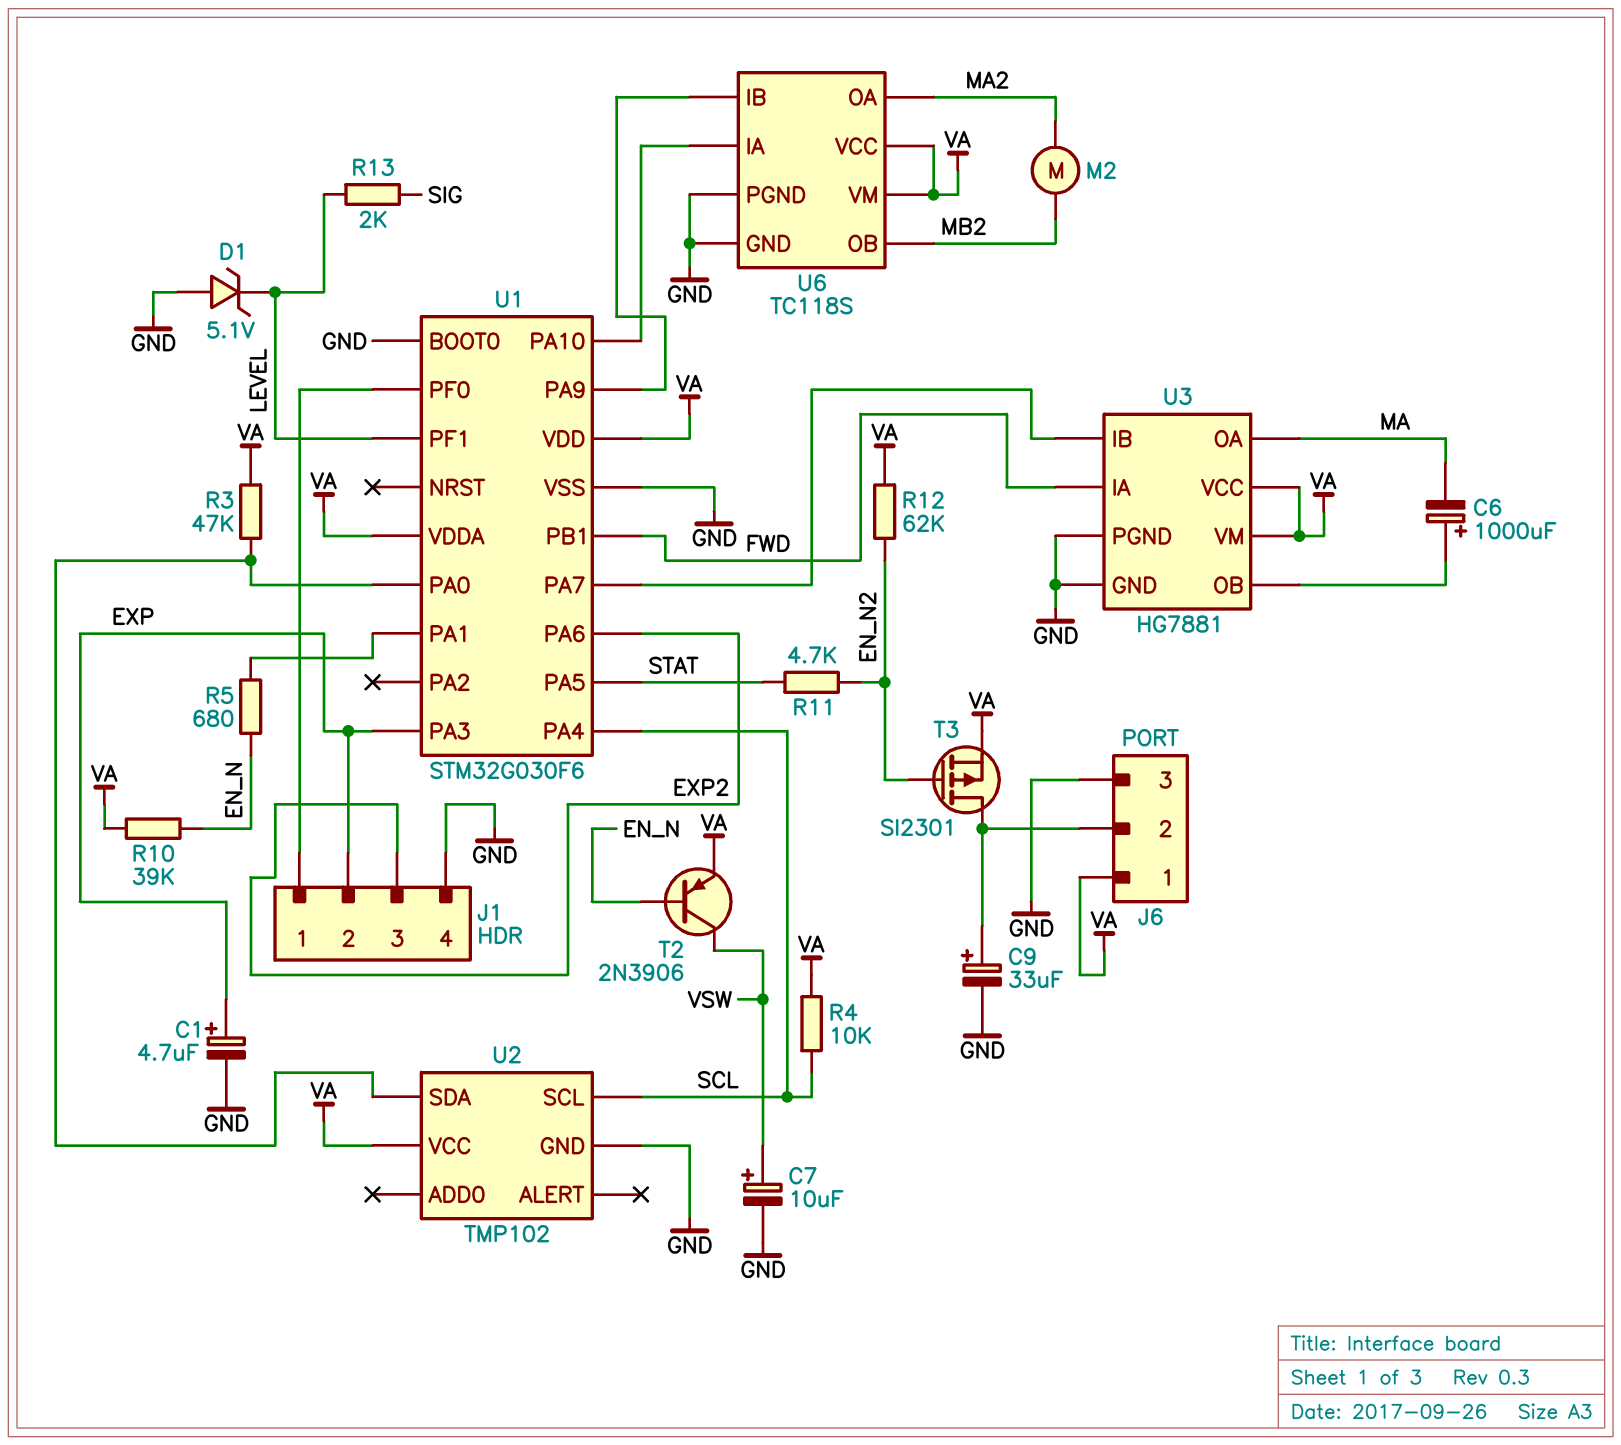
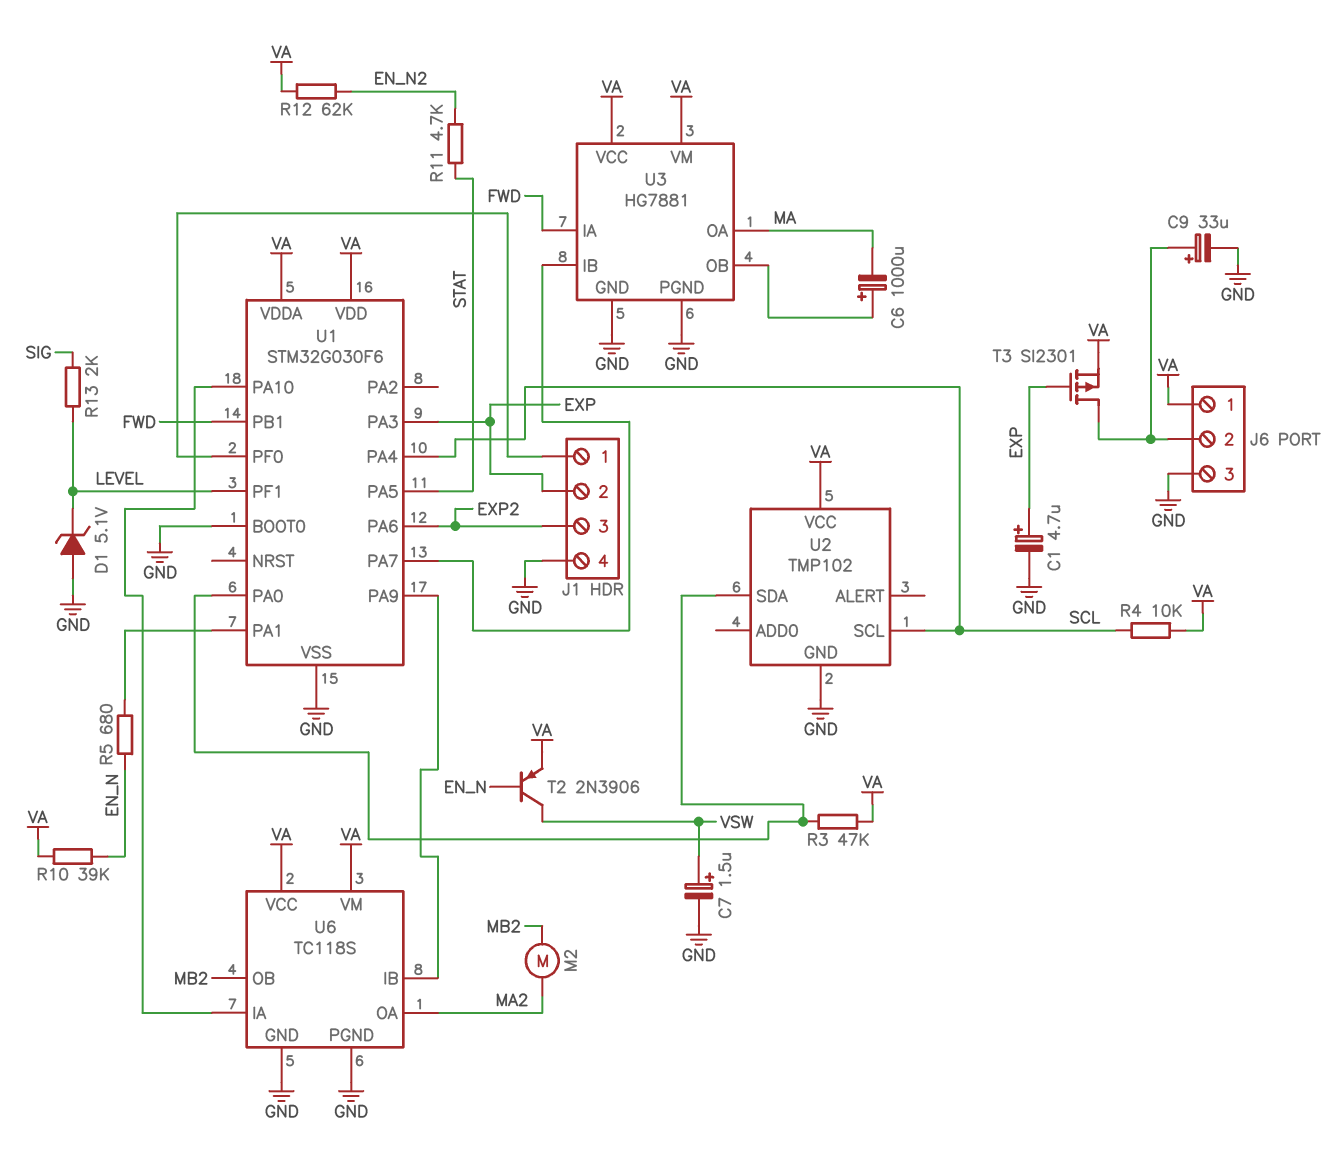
C7: 10uF (plus VSW, minus GND) -> 1.5uF (plus VSW, minus GND)
T3: PMOS SI2301 (G EN_N2, D J6/2, S VA) -> PMOS SI2301 (G EXP, D J6/2, S VA)

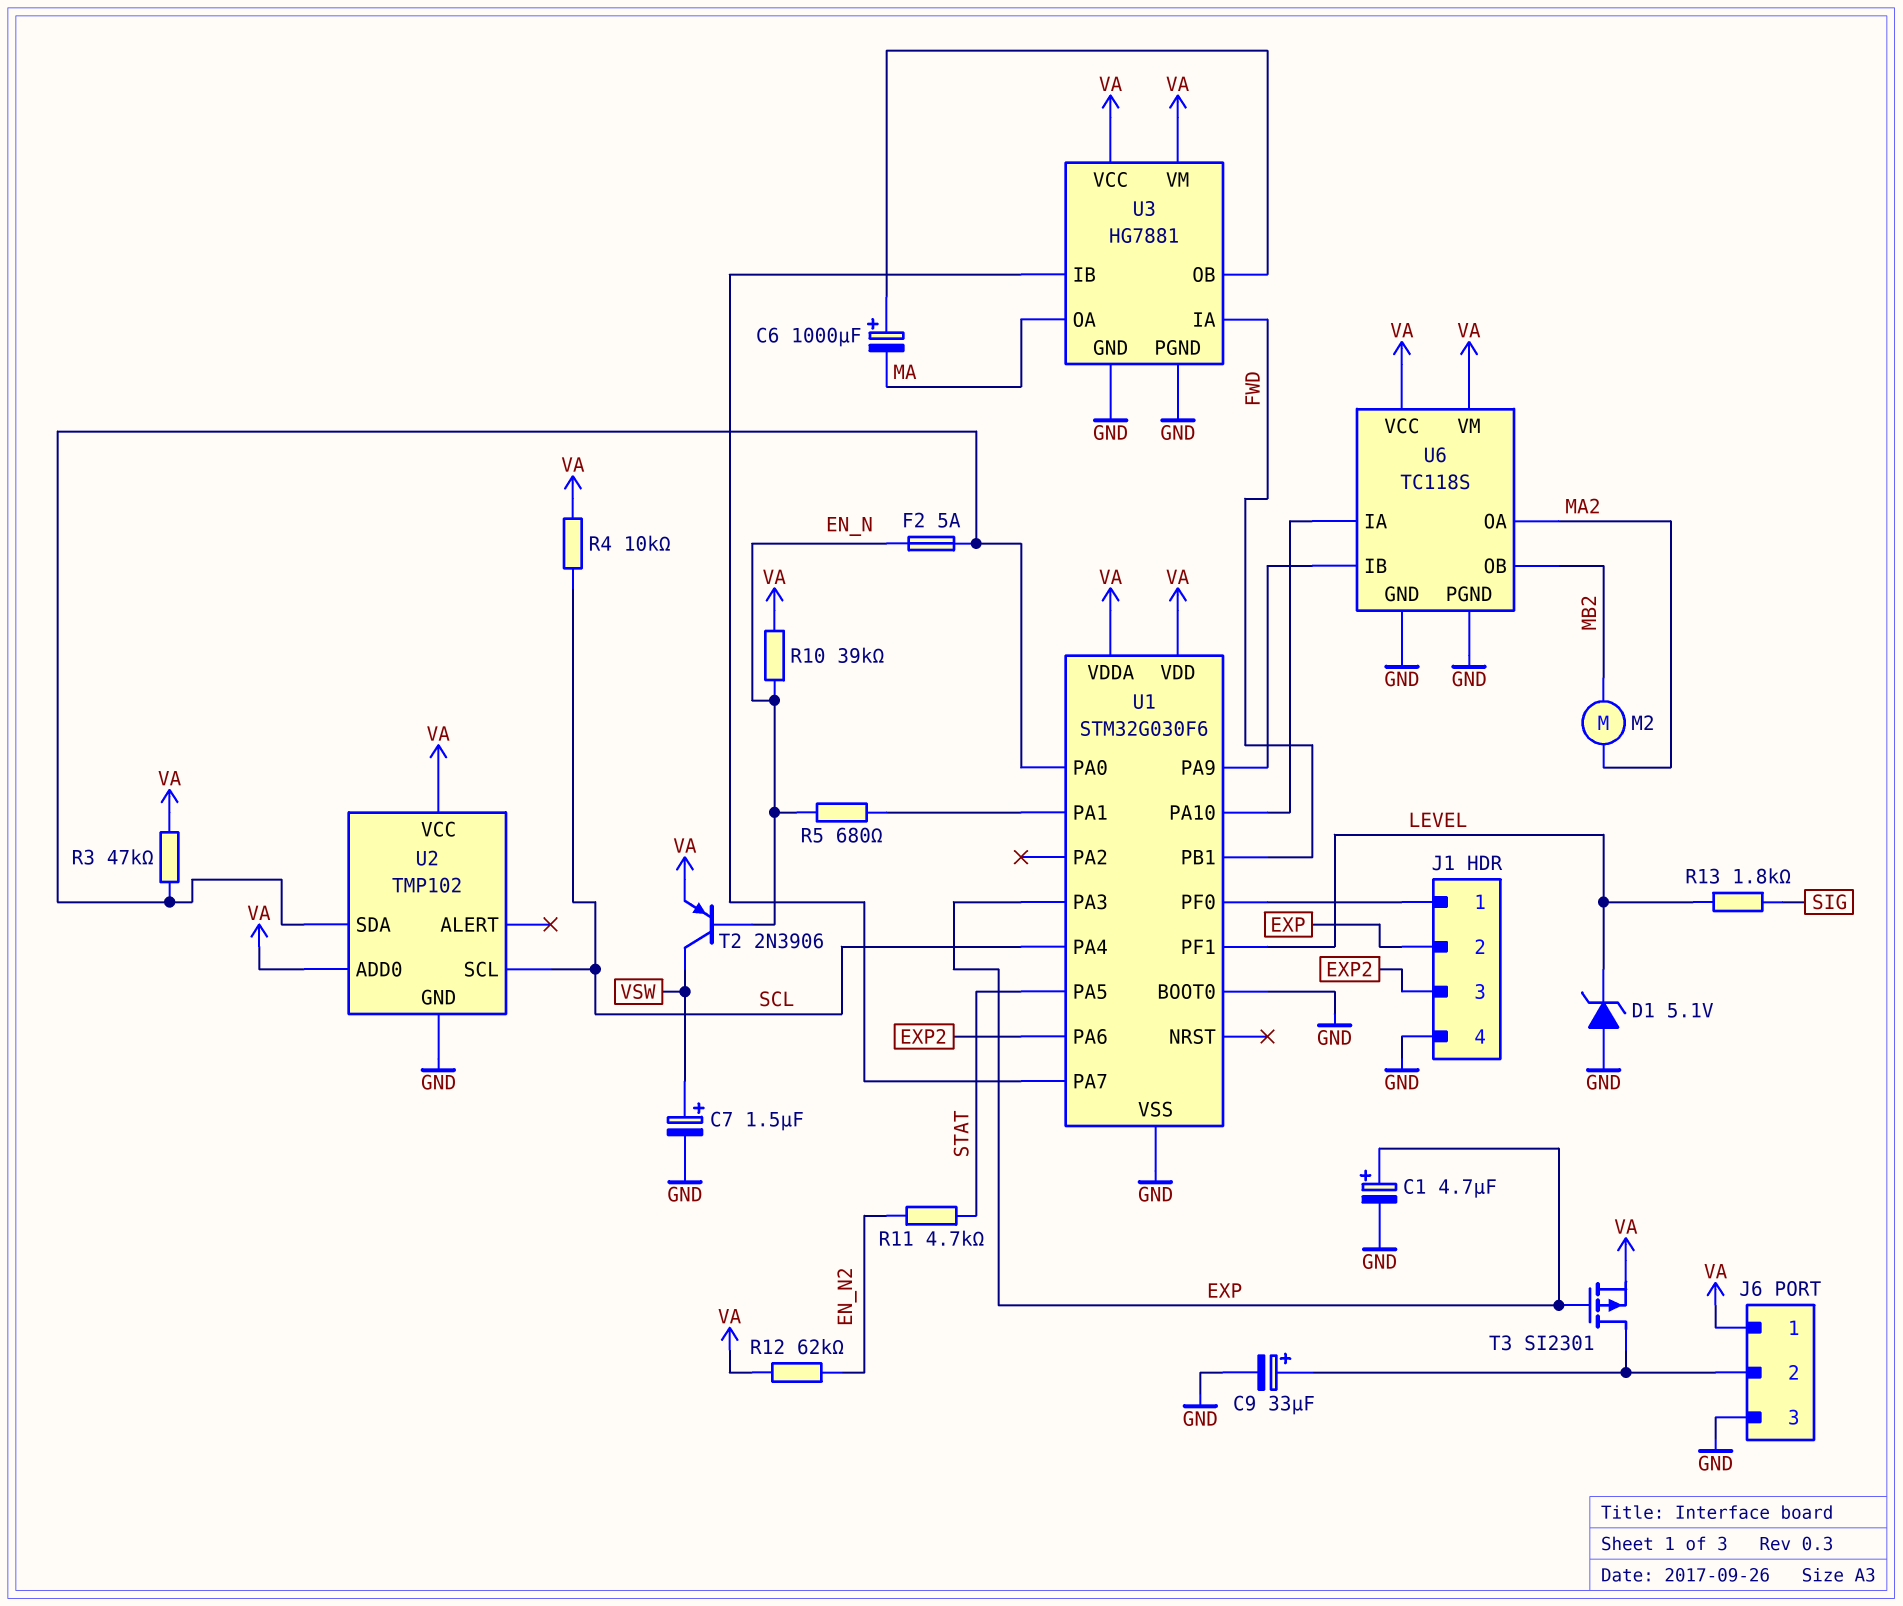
F2: none -> 5A (EN_N, U1/PA0)
R13: 2k (LEVEL, SIG) -> 1.8k (LEVEL, SIG)
U2 pin ADD0: none -> VA

